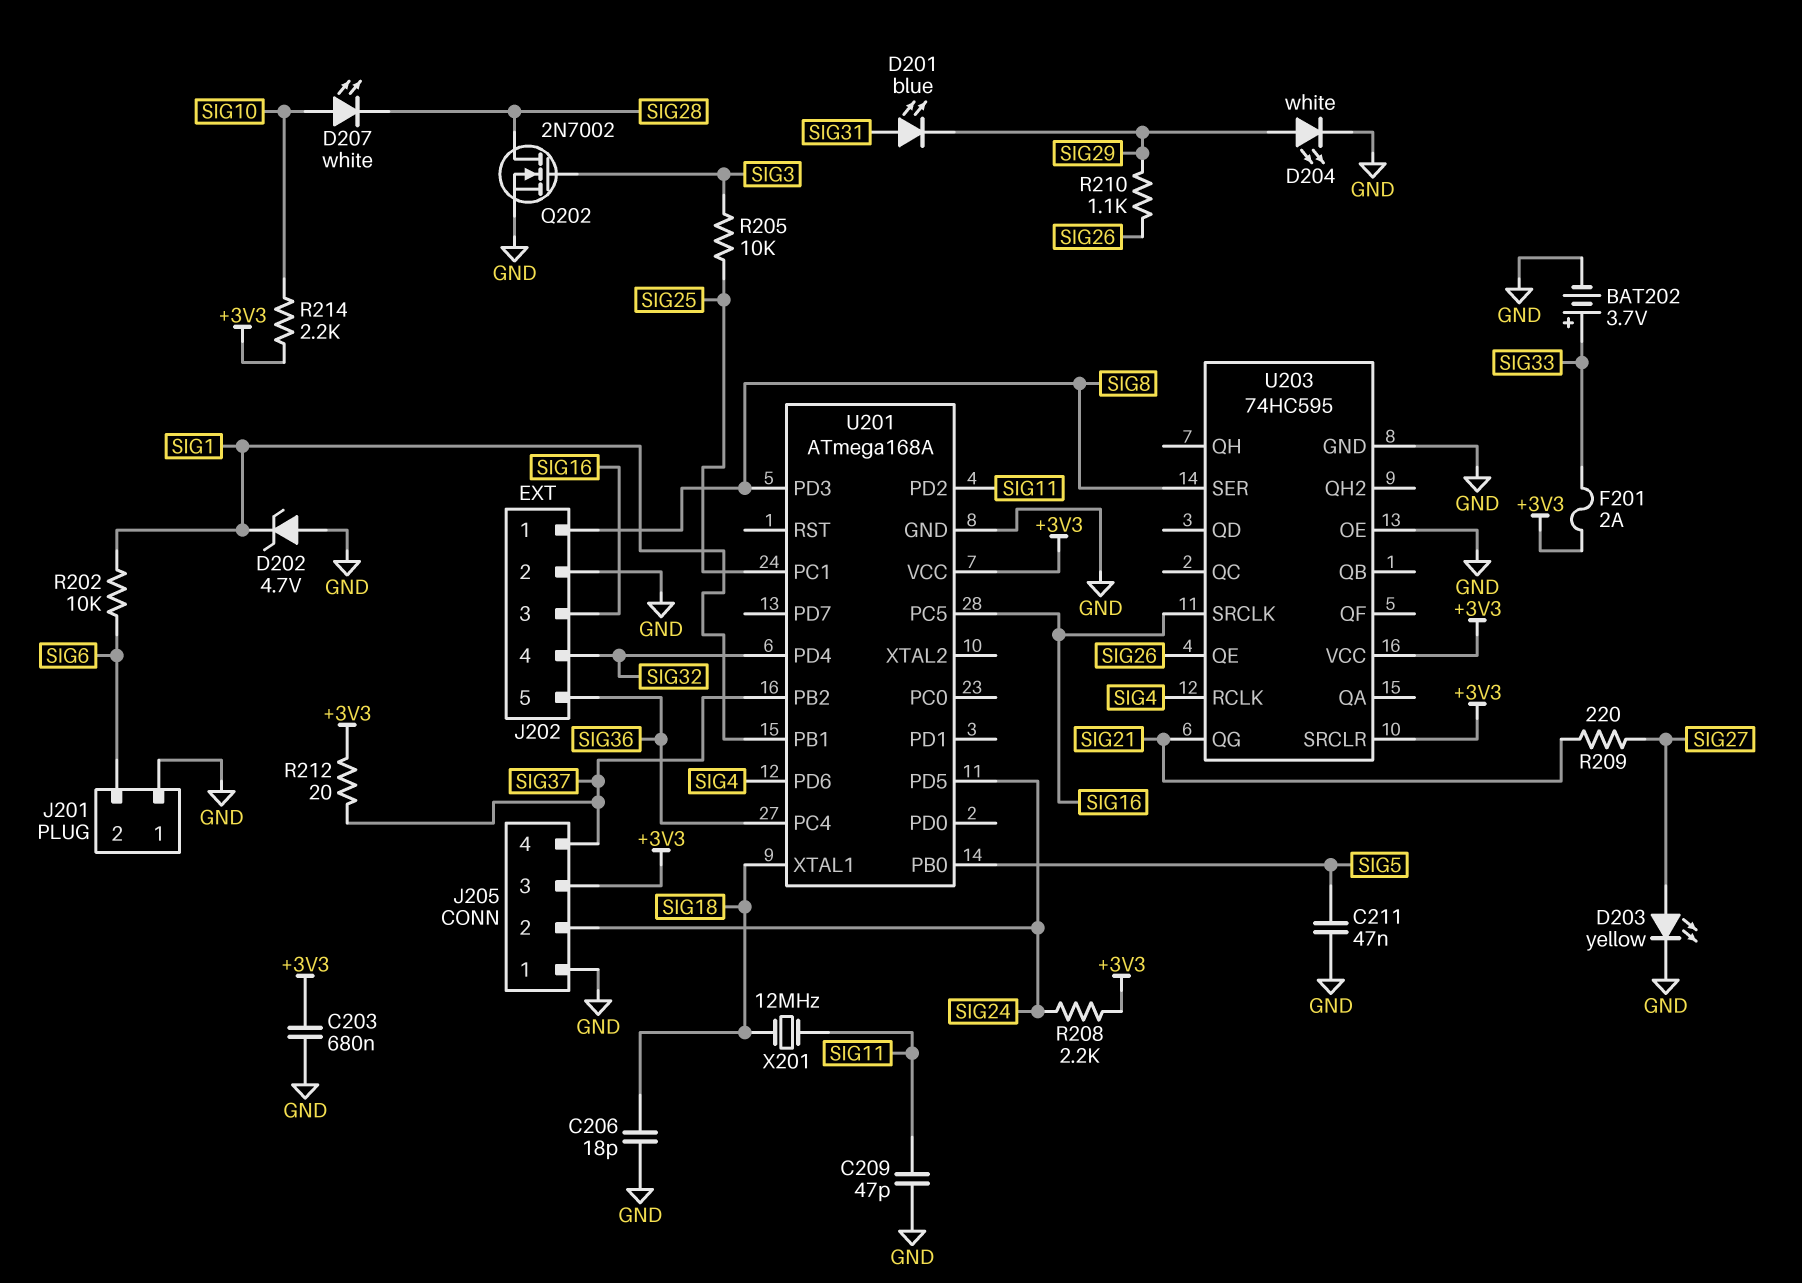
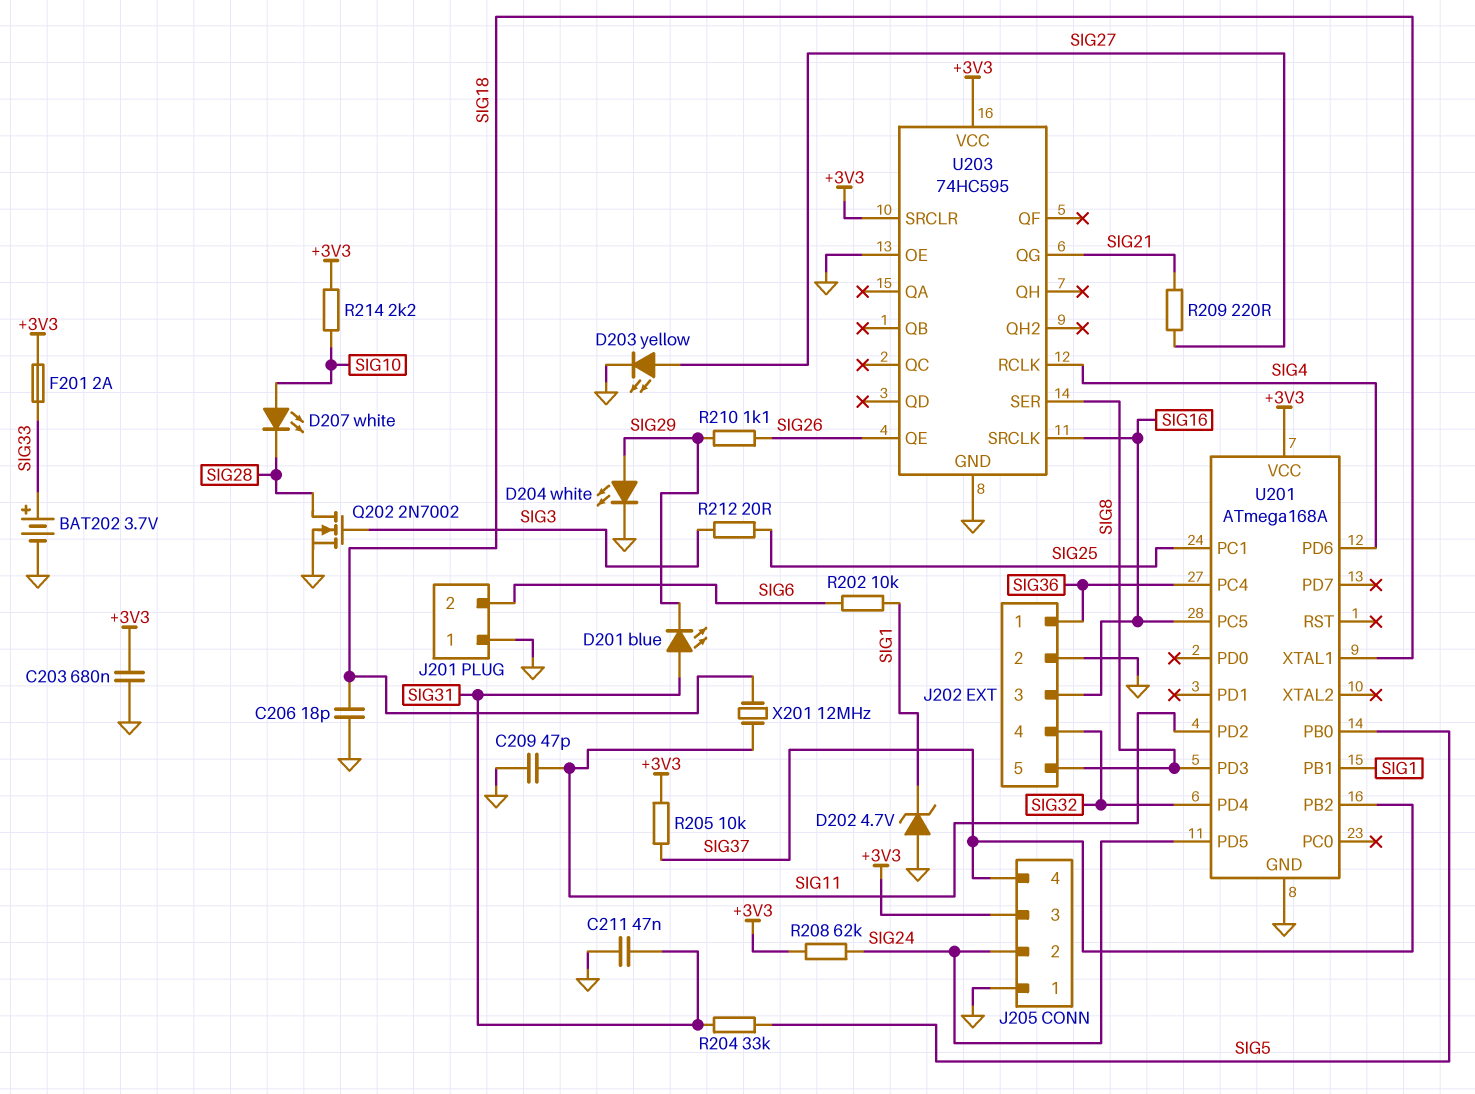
C211: 47nF (GND, SIG5) -> 47nF (GND, SIG31)
J202 pin 1: SIG8 -> SIG36
J202 pin 5: SIG36 -> SIG8
R204: none -> 33k (SIG5, SIG31)
R205: 10k (SIG3, SIG25) -> 10k (+3V3, SIG37)
R208: 2.2k (+3V3, SIG24) -> 62k (+3V3, SIG24)
R212: 20 (+3V3, SIG37) -> 20 (SIG3, SIG25)

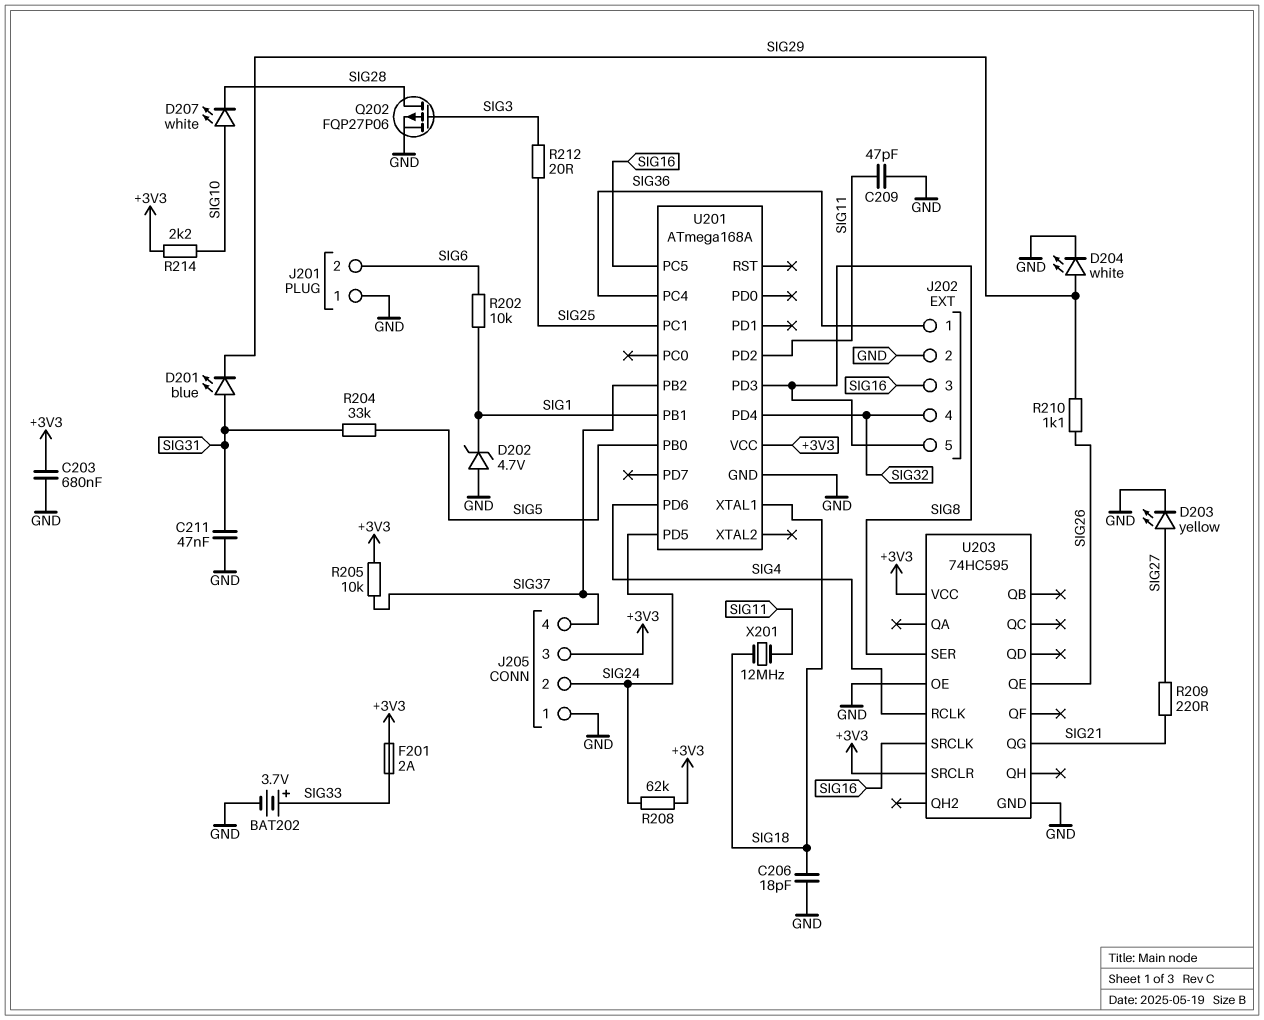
Q202: NMOS 2N7002 (G SIG3, D SIG28, S GND) -> PMOS FQP27P06 (G SIG3, D SIG28, S GND)

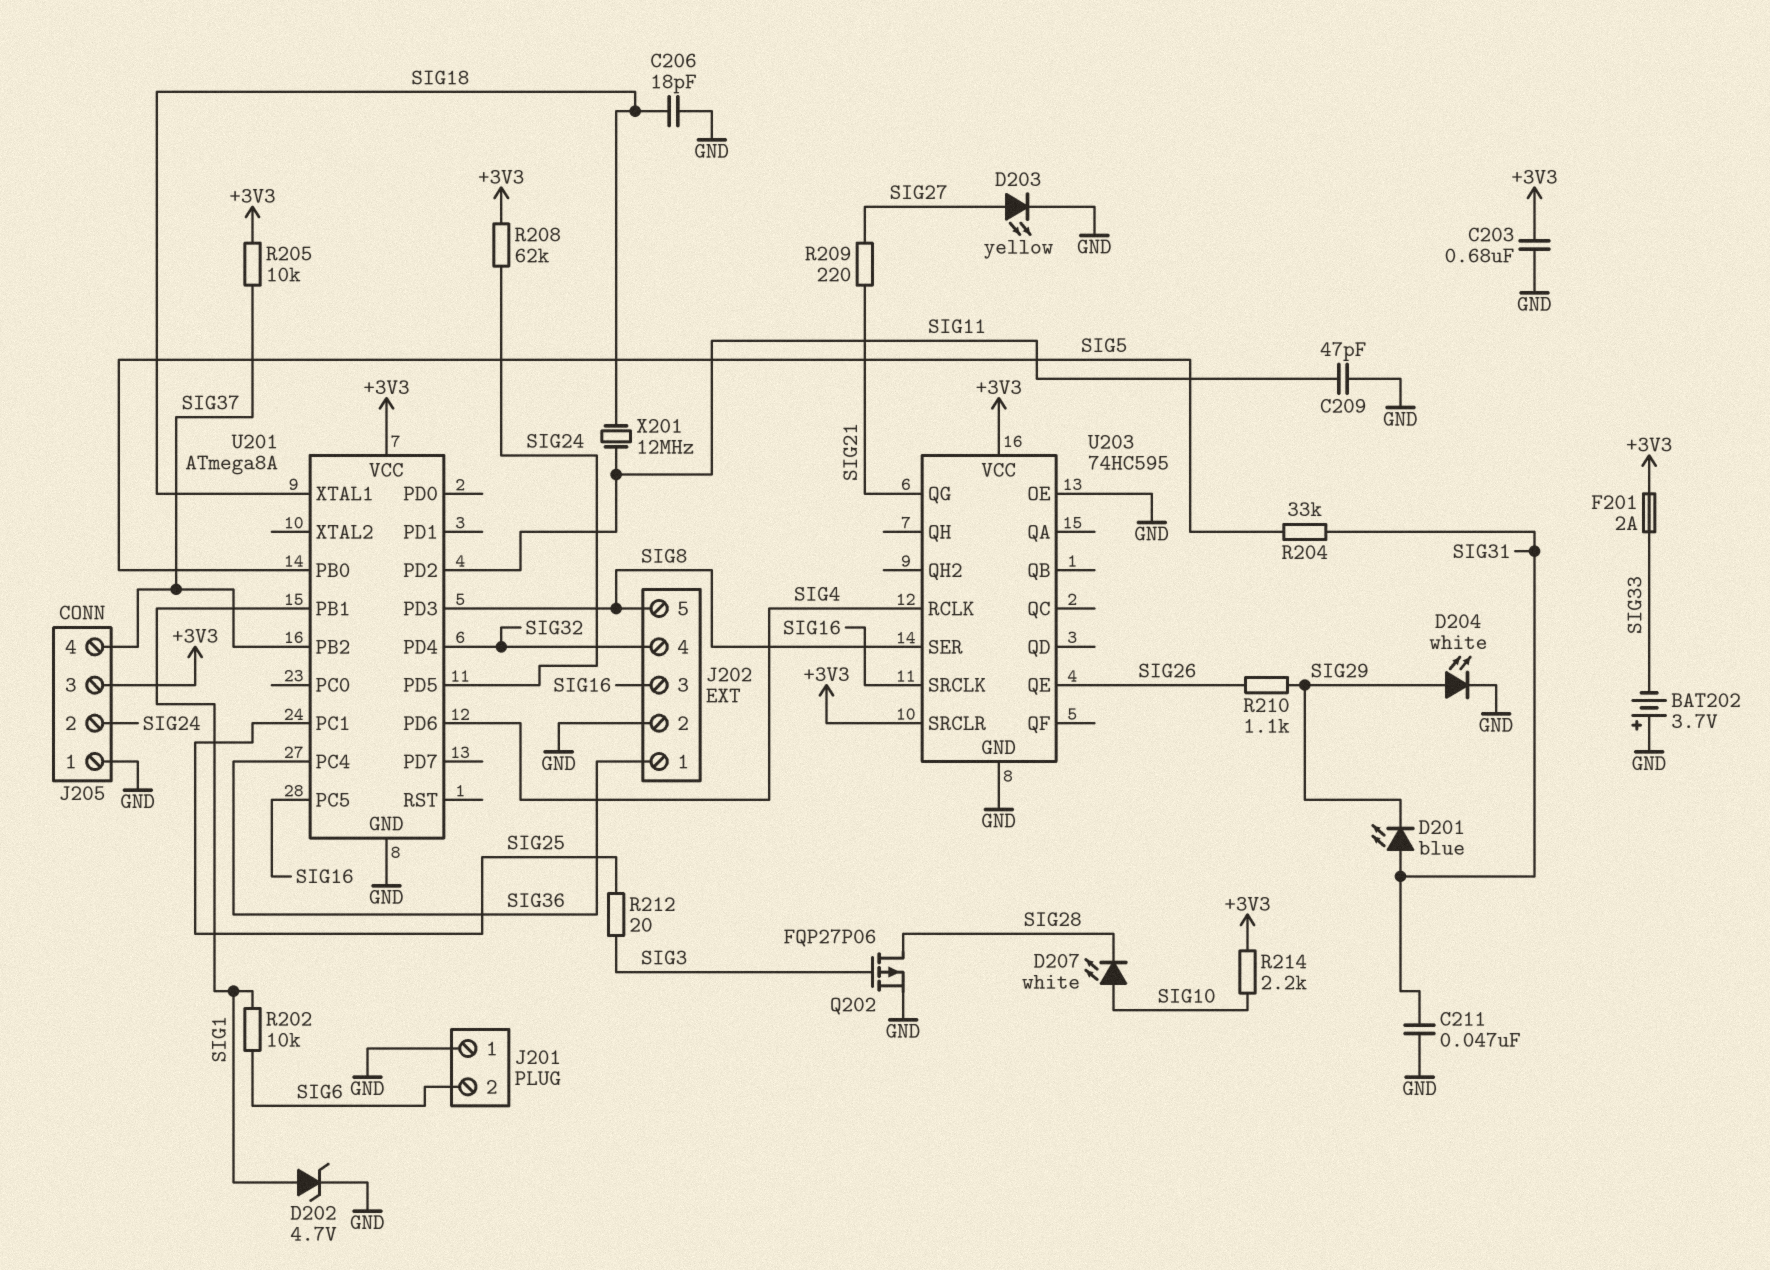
BAT202: 3.7V (plus SIG33, minus GND) -> 3.7V (plus GND, minus SIG33)
D202: zener 4.7V (A GND, K SIG1) -> zener 4.7V (A SIG1, K GND)
U201: ATmega168A -> ATmega8A

